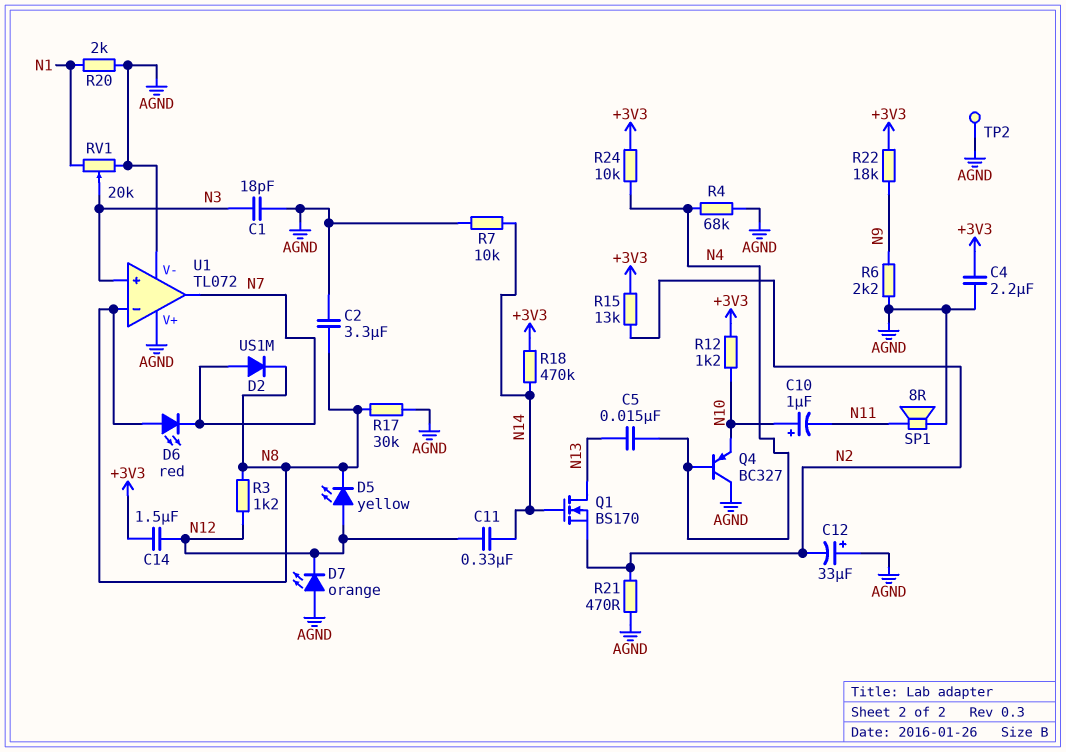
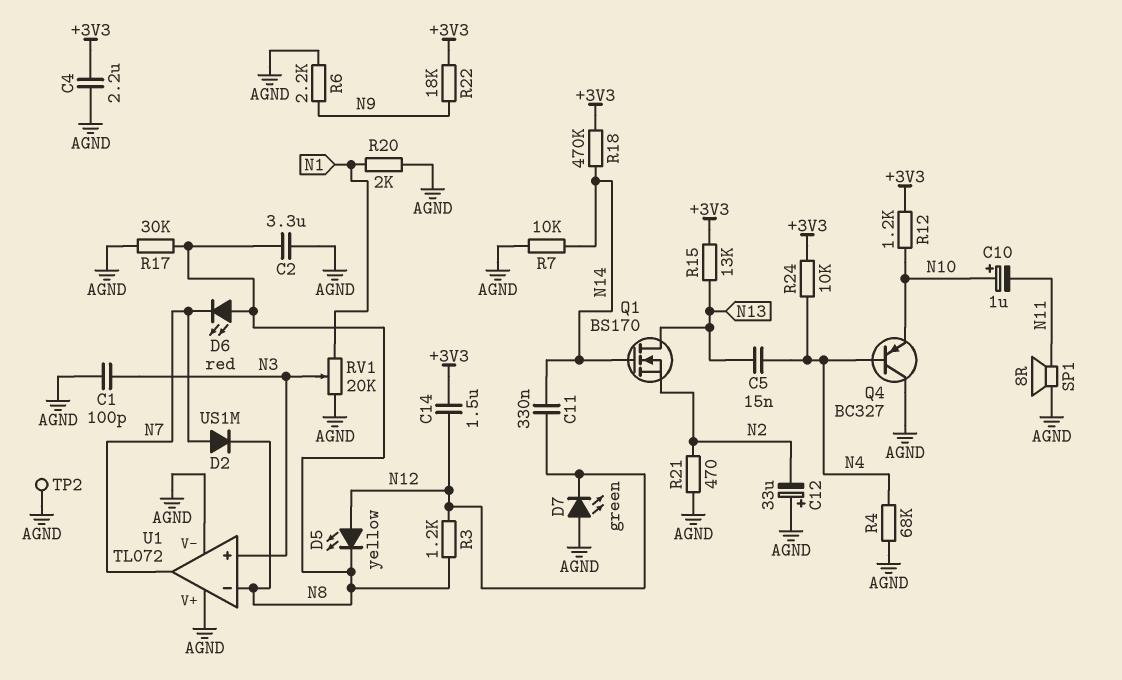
C1: 18pF (AGND, N3) -> 100pF (AGND, N3)
D7: LED orange (A AGND, K N12) -> LED green (A AGND, K N12)
R15: 13k (+3V3, N2) -> 13k (+3V3, N13)

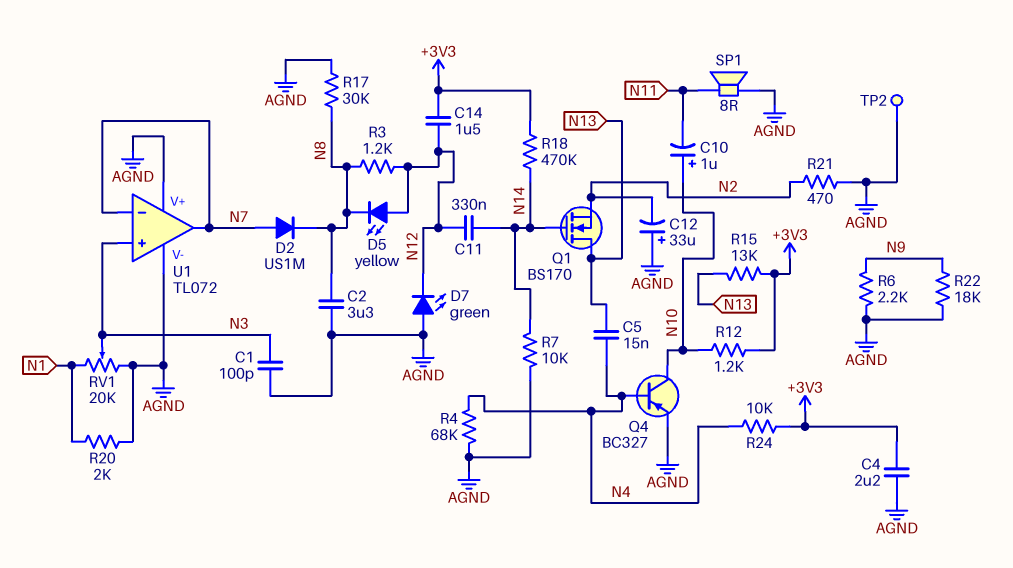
D6: LED red (A N8, K N7) -> none
Q4: PNP BC327 (B N4, C AGND, E N10) -> PNP BC327 (B N4, C N10, E AGND)
R22: 18k (+3V3, N9) -> 18k (AGND, N9)
U1 pin in-: N8 -> N7

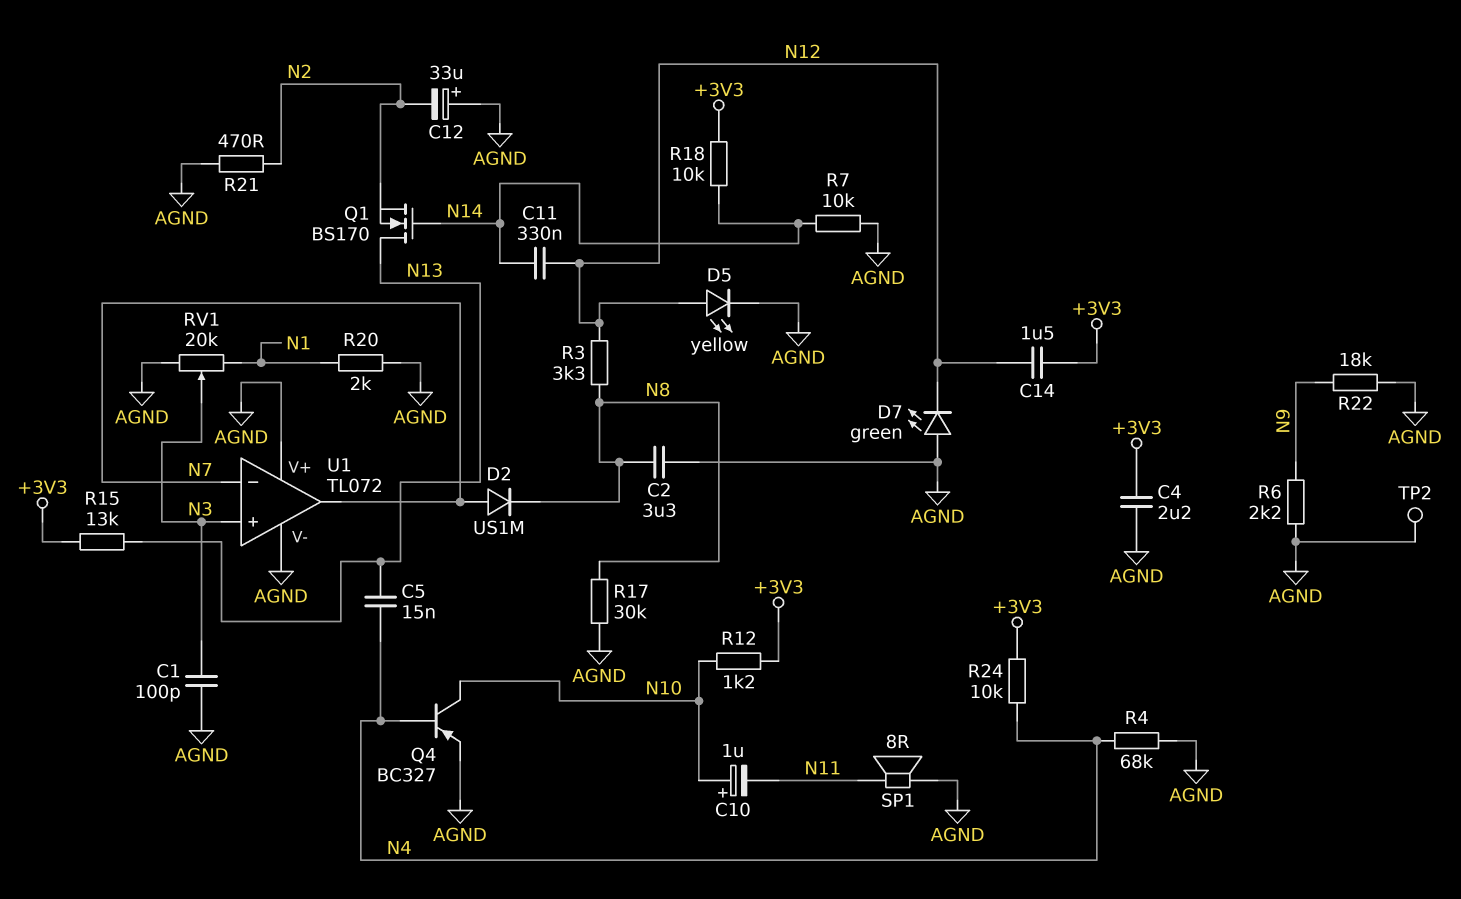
D5: LED yellow (A N12, K N8) -> LED yellow (A N12, K AGND)
R3: 1.2k (N8, N12) -> 3.3k (N8, N12)
R18: 470k (+3V3, N14) -> 10k (+3V3, N14)

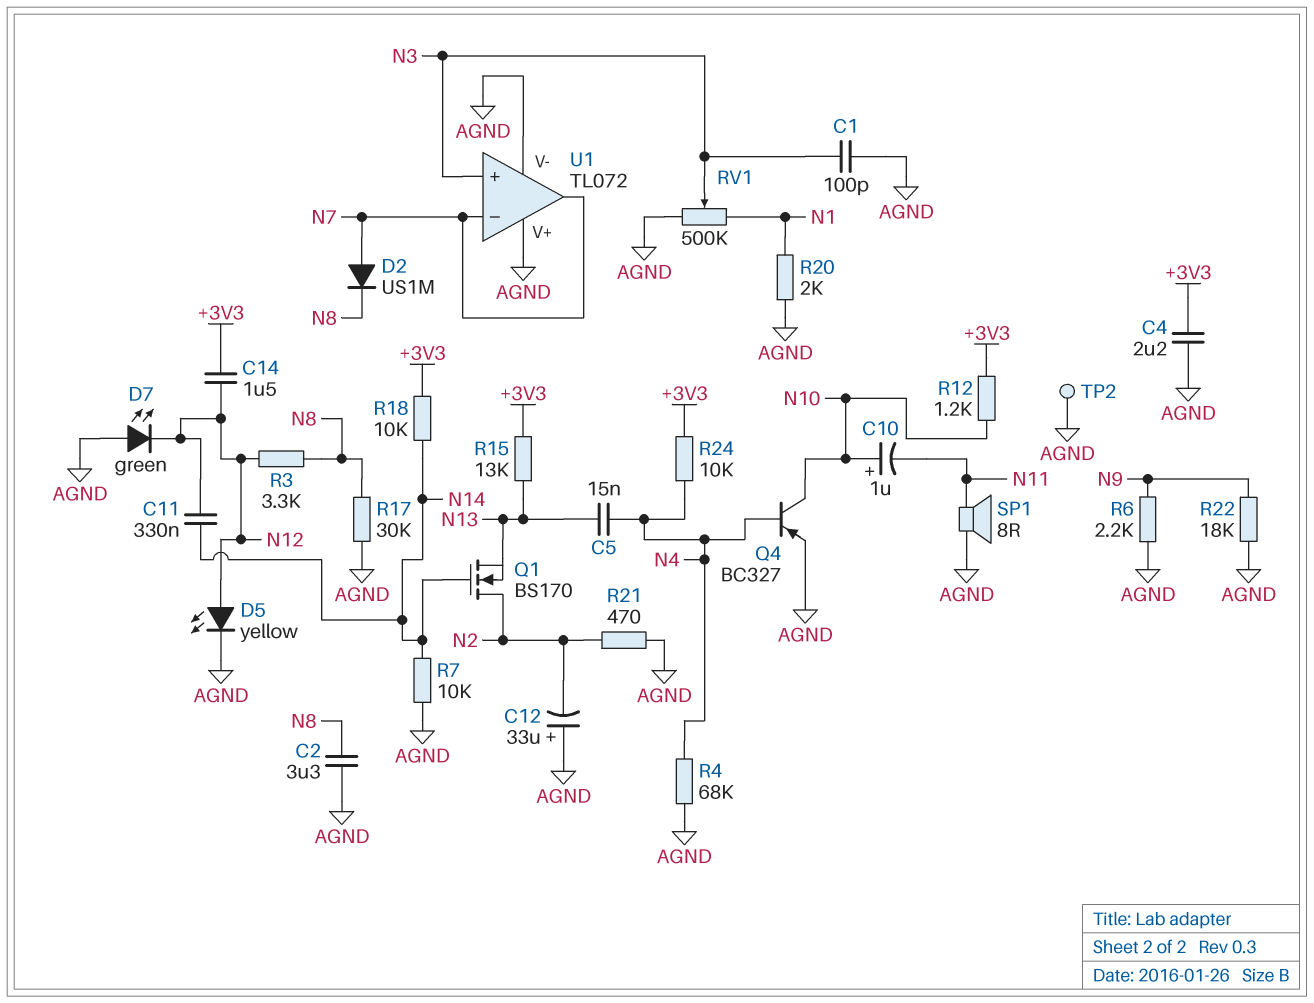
Q1: NMOS BS170 (G N14, D N13, S N2) -> NMOS BS170 (G N14, D N2, S N13)
RV1: 20k (AGND, N1, wiper N3) -> 500k (AGND, N1, wiper N3)

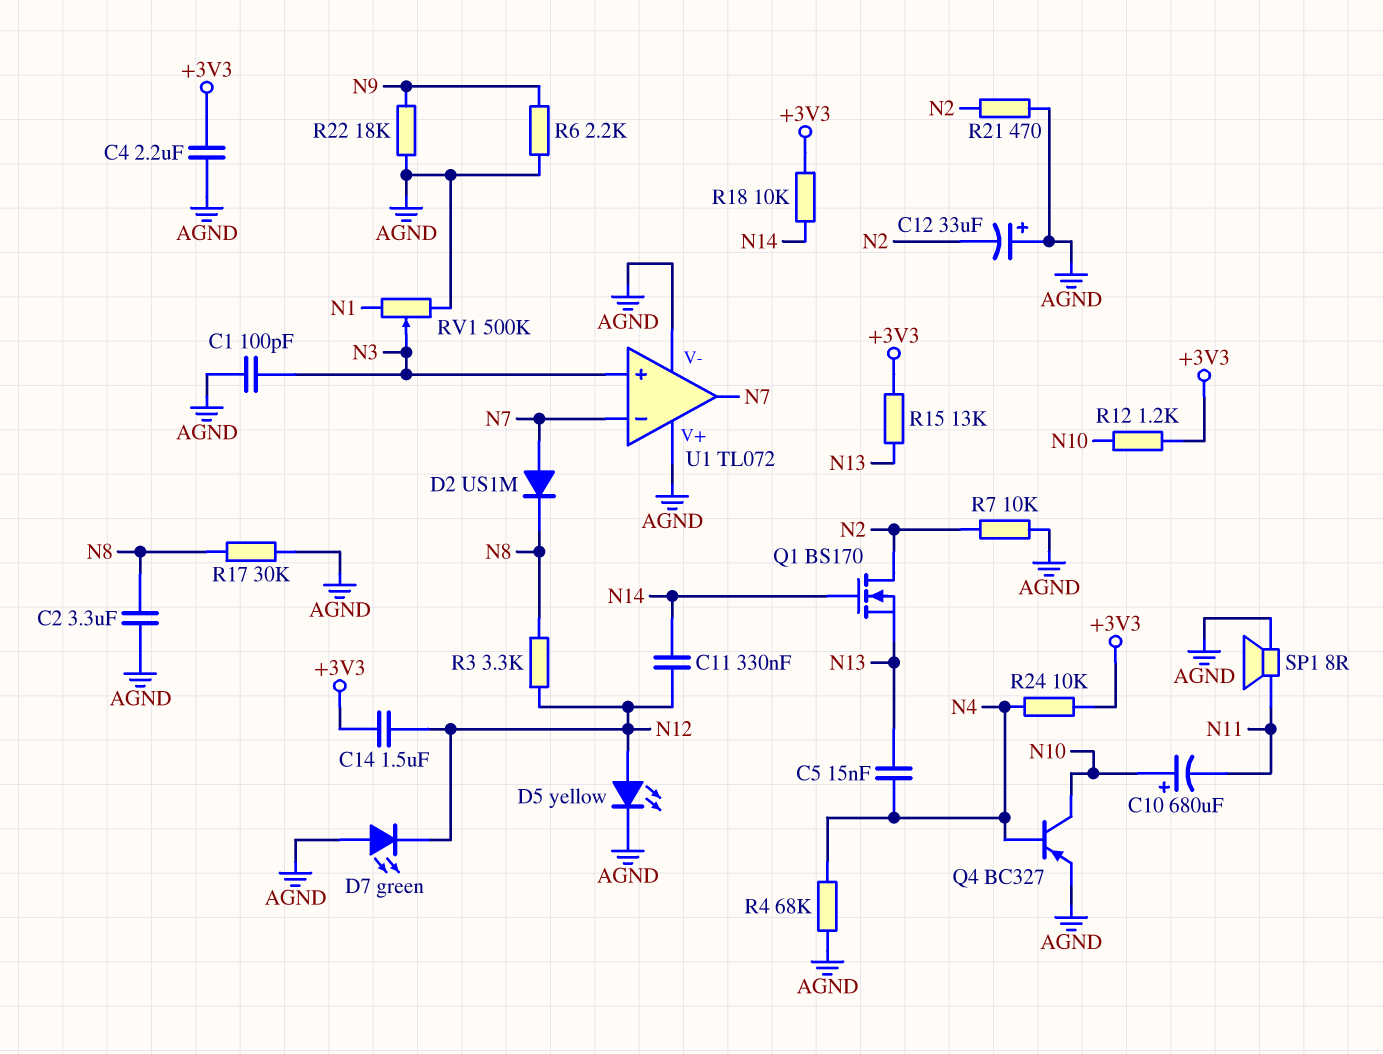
C10: 1uF (plus N10, minus N11) -> 680uF (plus N10, minus N11)
R7: 10k (AGND, N14) -> 10k (AGND, N2)
R20: 2k (AGND, N1) -> none
TP2: test point (AGND) -> none

